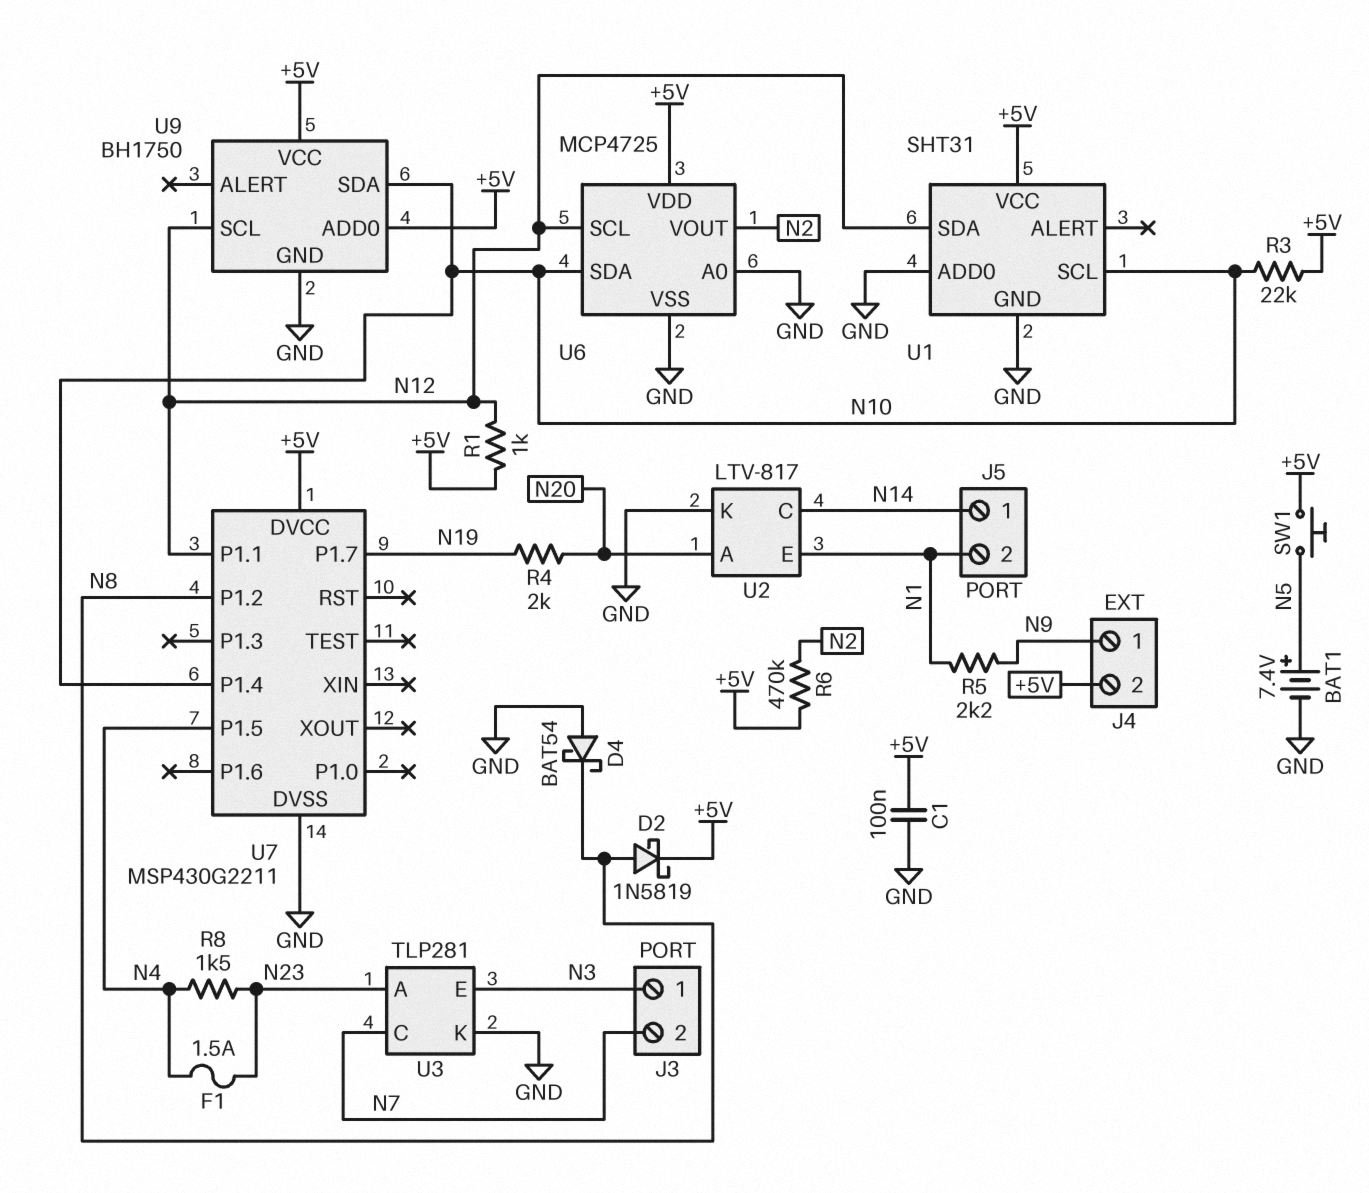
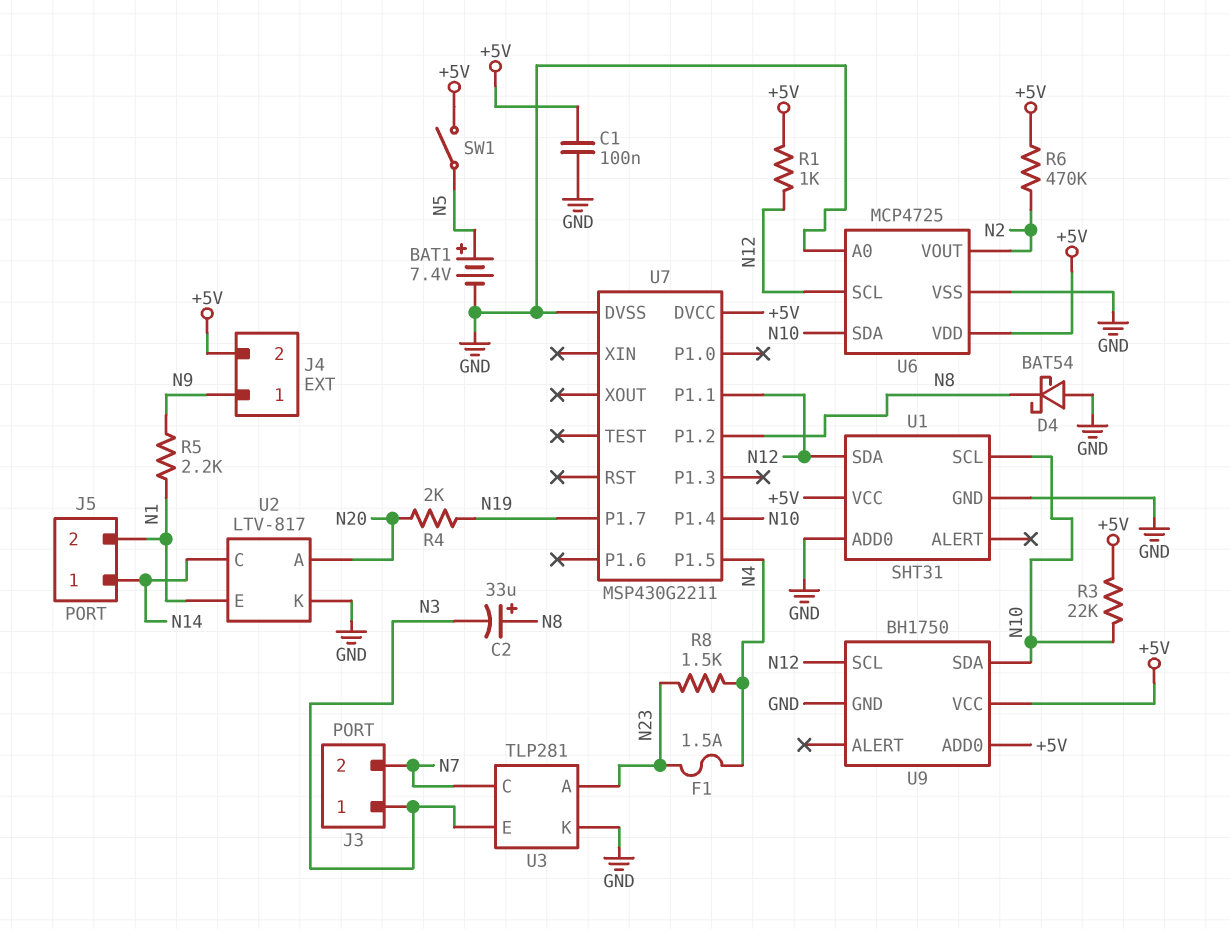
C2: none -> 33uF (plus N8, minus N3)
D2: schottky 1N5819 (A N8, K +5V) -> none
SW1: button (+5V, N5) -> switch (+5V, N5)

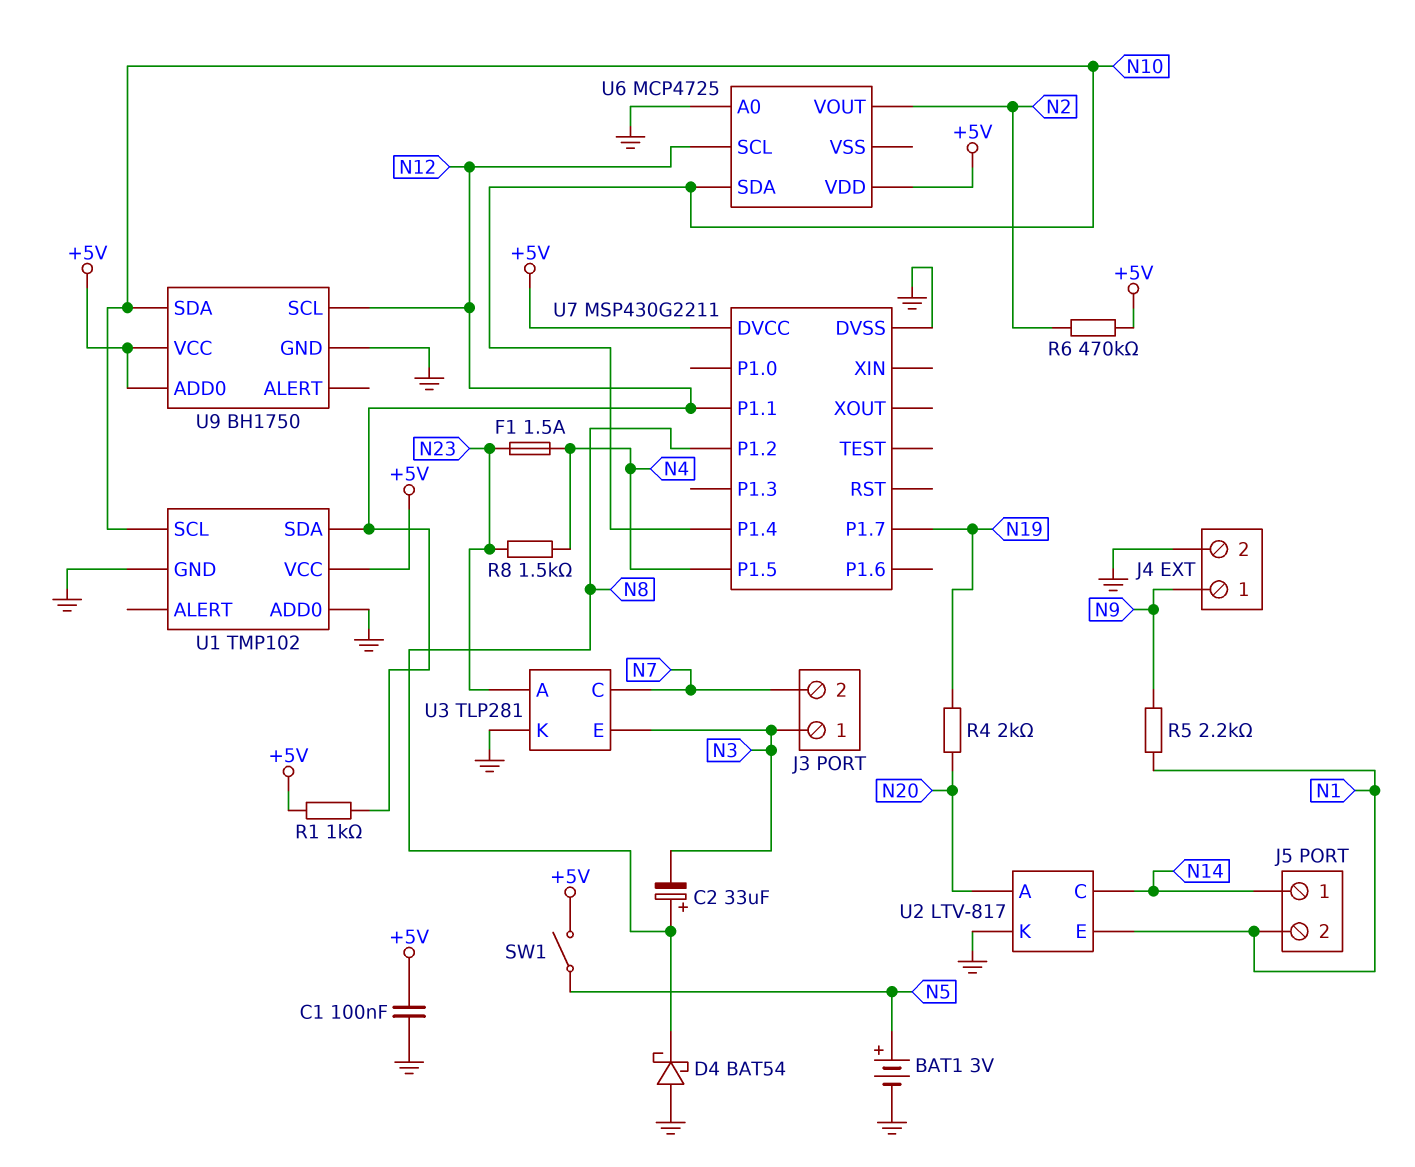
BAT1: 7.4V (plus N5, minus GND) -> 3V (plus N5, minus GND)
J4 pin 2: +5V -> GND
R3: 22k (+5V, N10) -> none
U1: SHT31 -> TMP102
U6 pin VSS: GND -> none

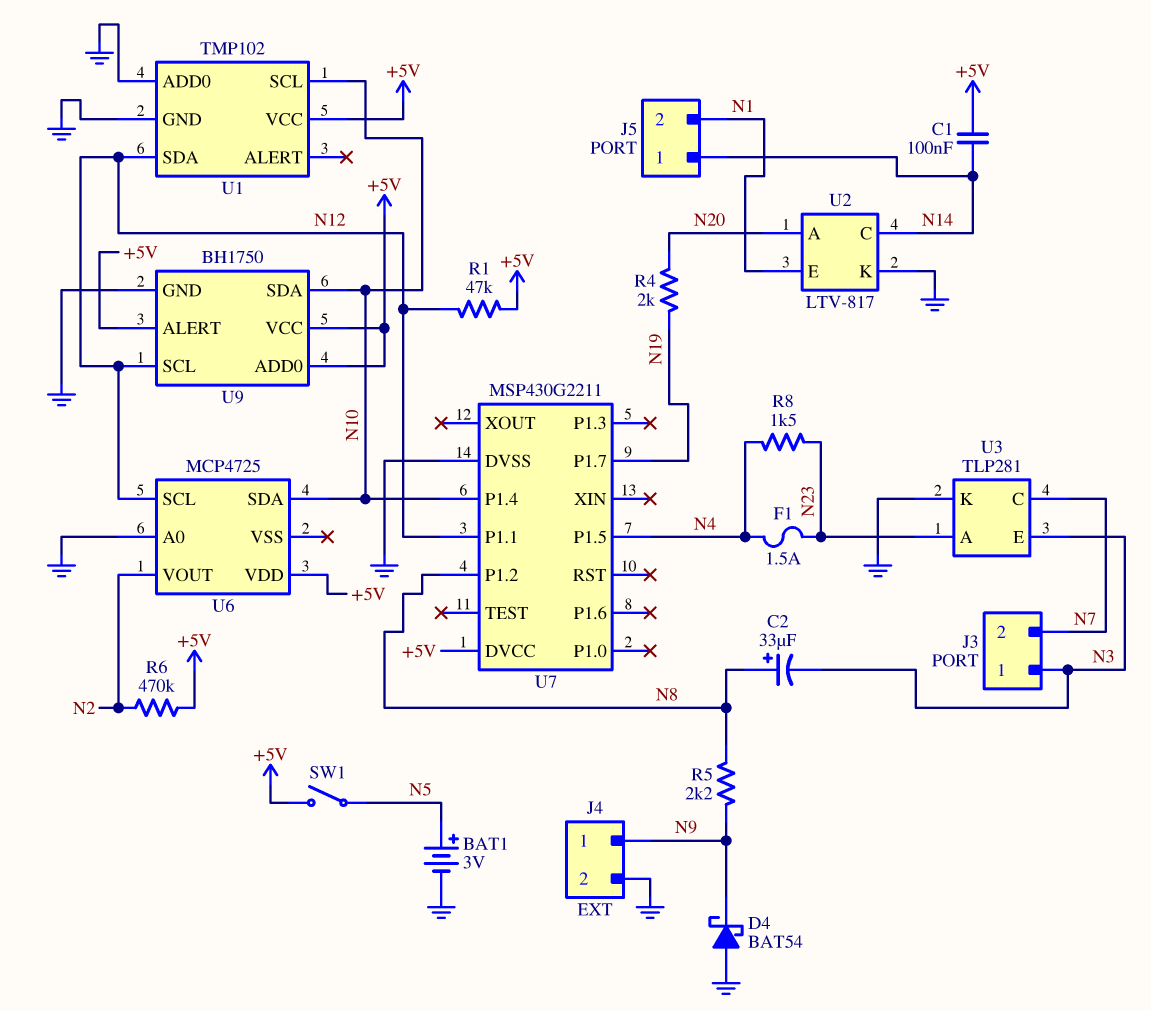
C1: 100nF (+5V, GND) -> 100nF (+5V, N14)
D4: schottky BAT54 (A GND, K N8) -> schottky BAT54 (A GND, K N9)
R1: 1k (+5V, N12) -> 47k (+5V, N12)
R5: 2.2k (N1, N9) -> 2.2k (N8, N9)
U9 pin ALERT: none -> +5V

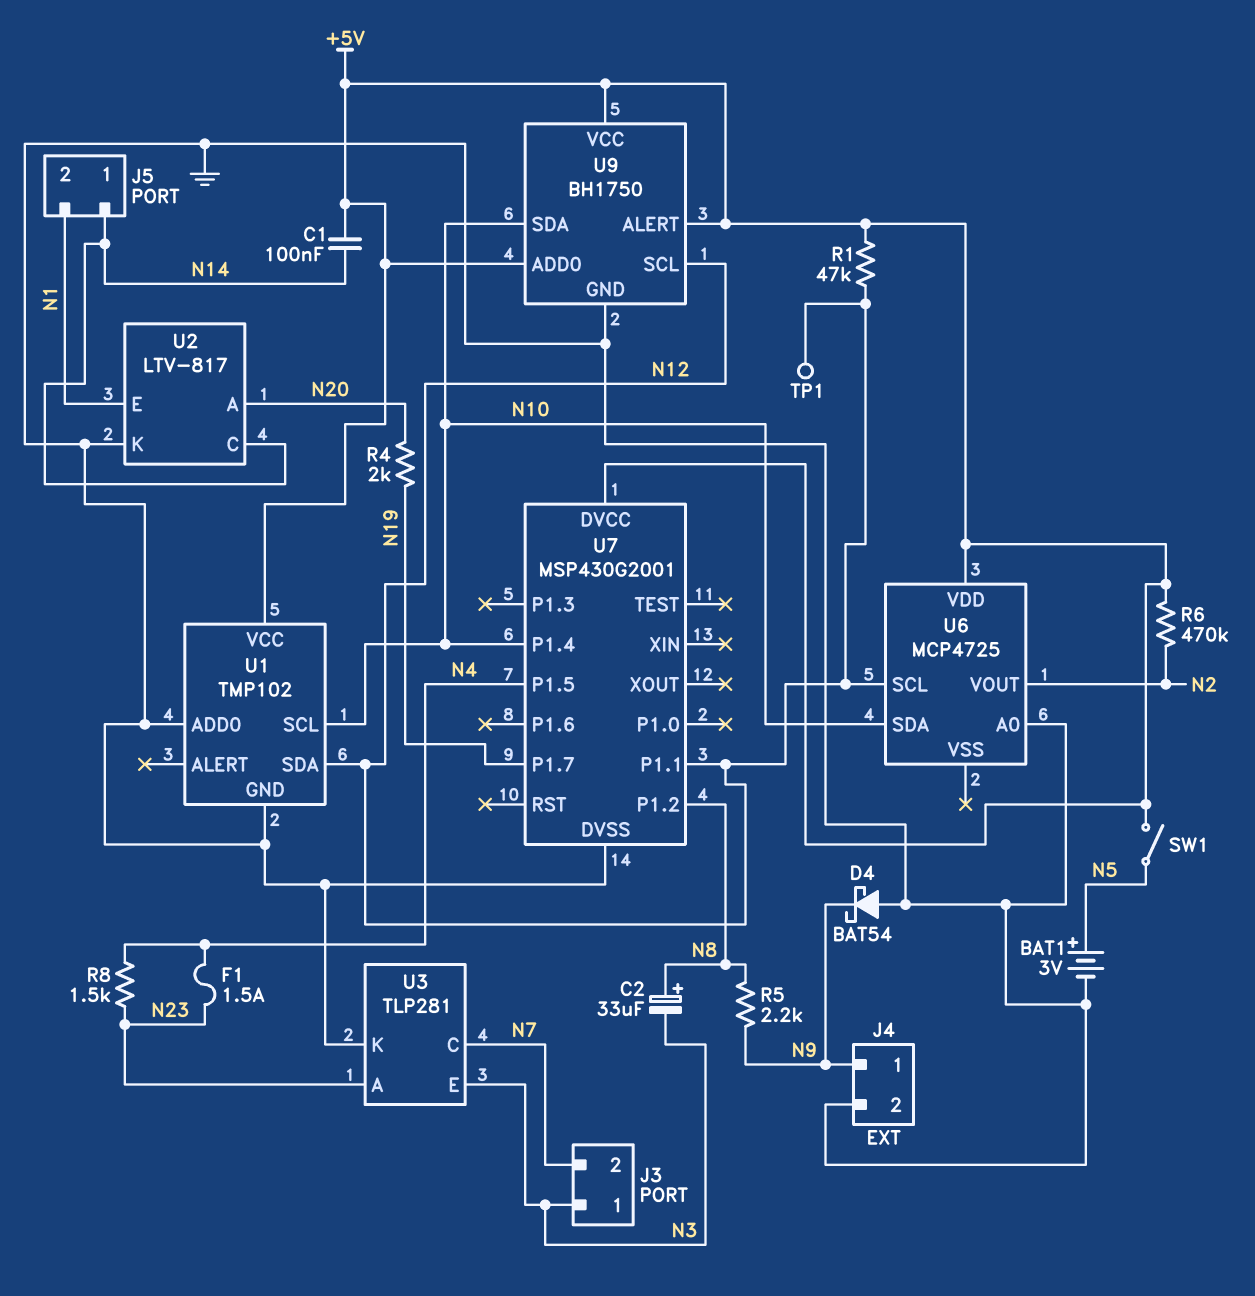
TP1: none -> test point (N12)
U7: MSP430G2211 -> MSP430G2001

